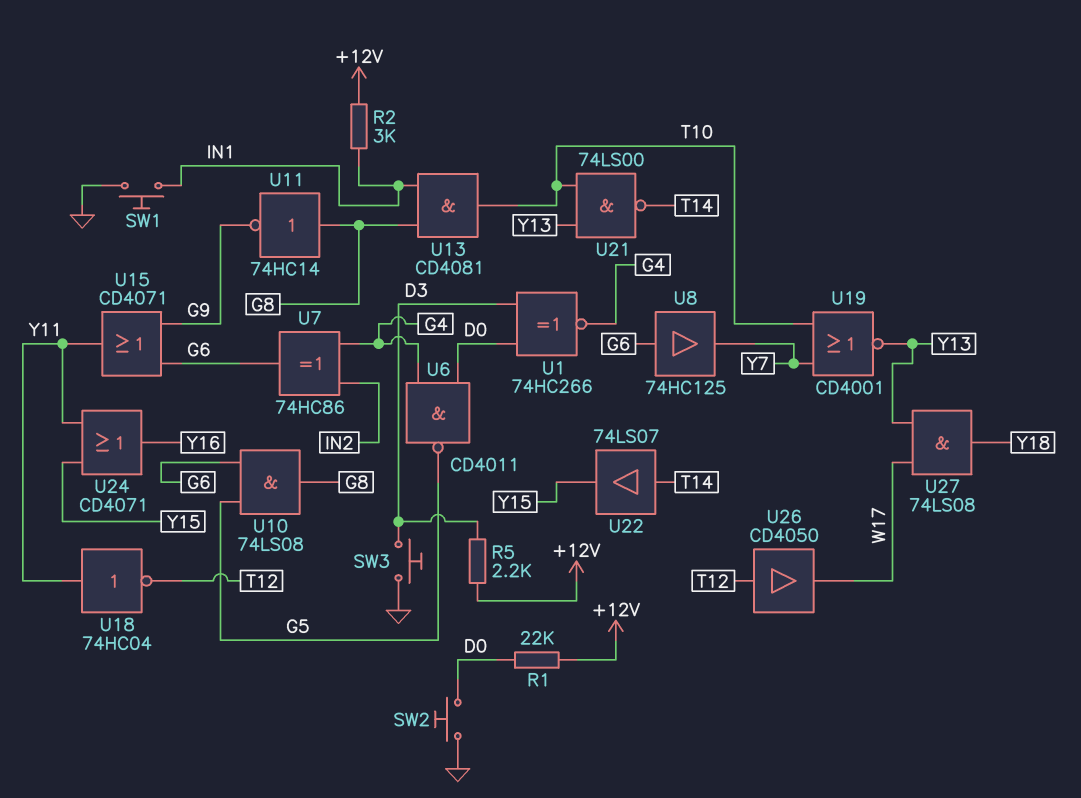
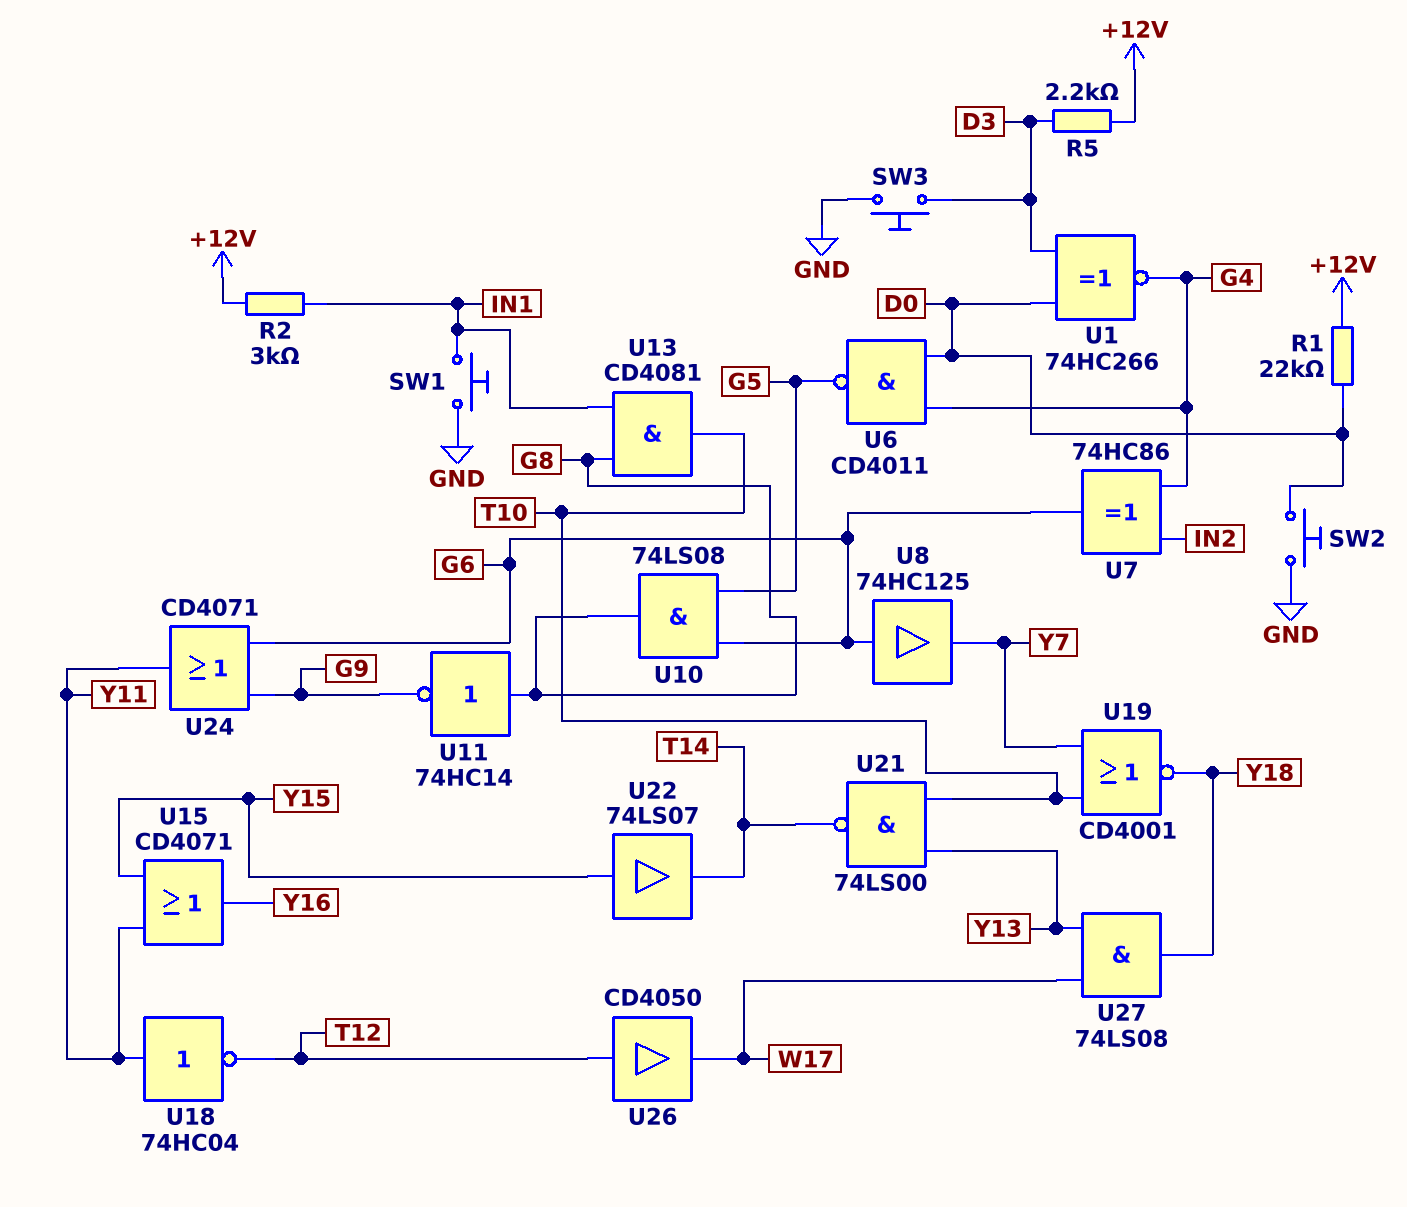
U15: OR CD4071 (in G6, in G9, out Y11) -> OR CD4071 (in Y11, in Y15, out Y16)
U19: NOR CD4001 (in T10, in Y7, out Y13) -> NOR CD4001 (in T10, in Y7, out Y18)
U22: buffer 74LS07 (in T14, out Y15) -> buffer 74LS07 (in Y15, out T14)
U24: OR CD4071 (in Y11, in Y15, out Y16) -> OR CD4071 (in G6, in G9, out Y11)

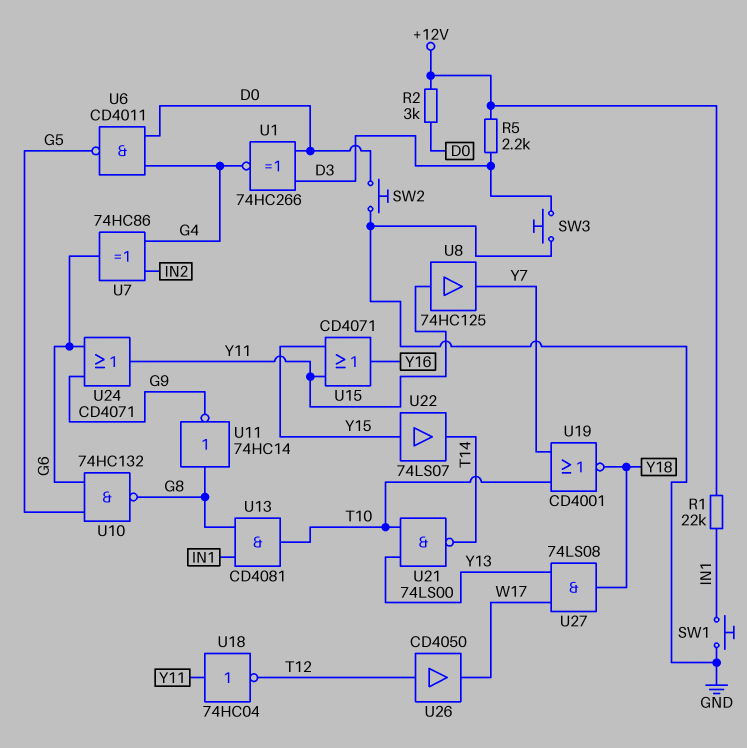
R1: 22k (+12V, D0) -> 22k (+12V, IN1)
R2: 3k (+12V, IN1) -> 3k (+12V, D0)
U8: buffer 74HC125 (in G6, out Y7) -> buffer 74HC125 (in Y11, out Y7)
U10: AND 74LS08 (in G5, in G6, out G8) -> NAND 74HC132 (in G5, in G6, out G8)

